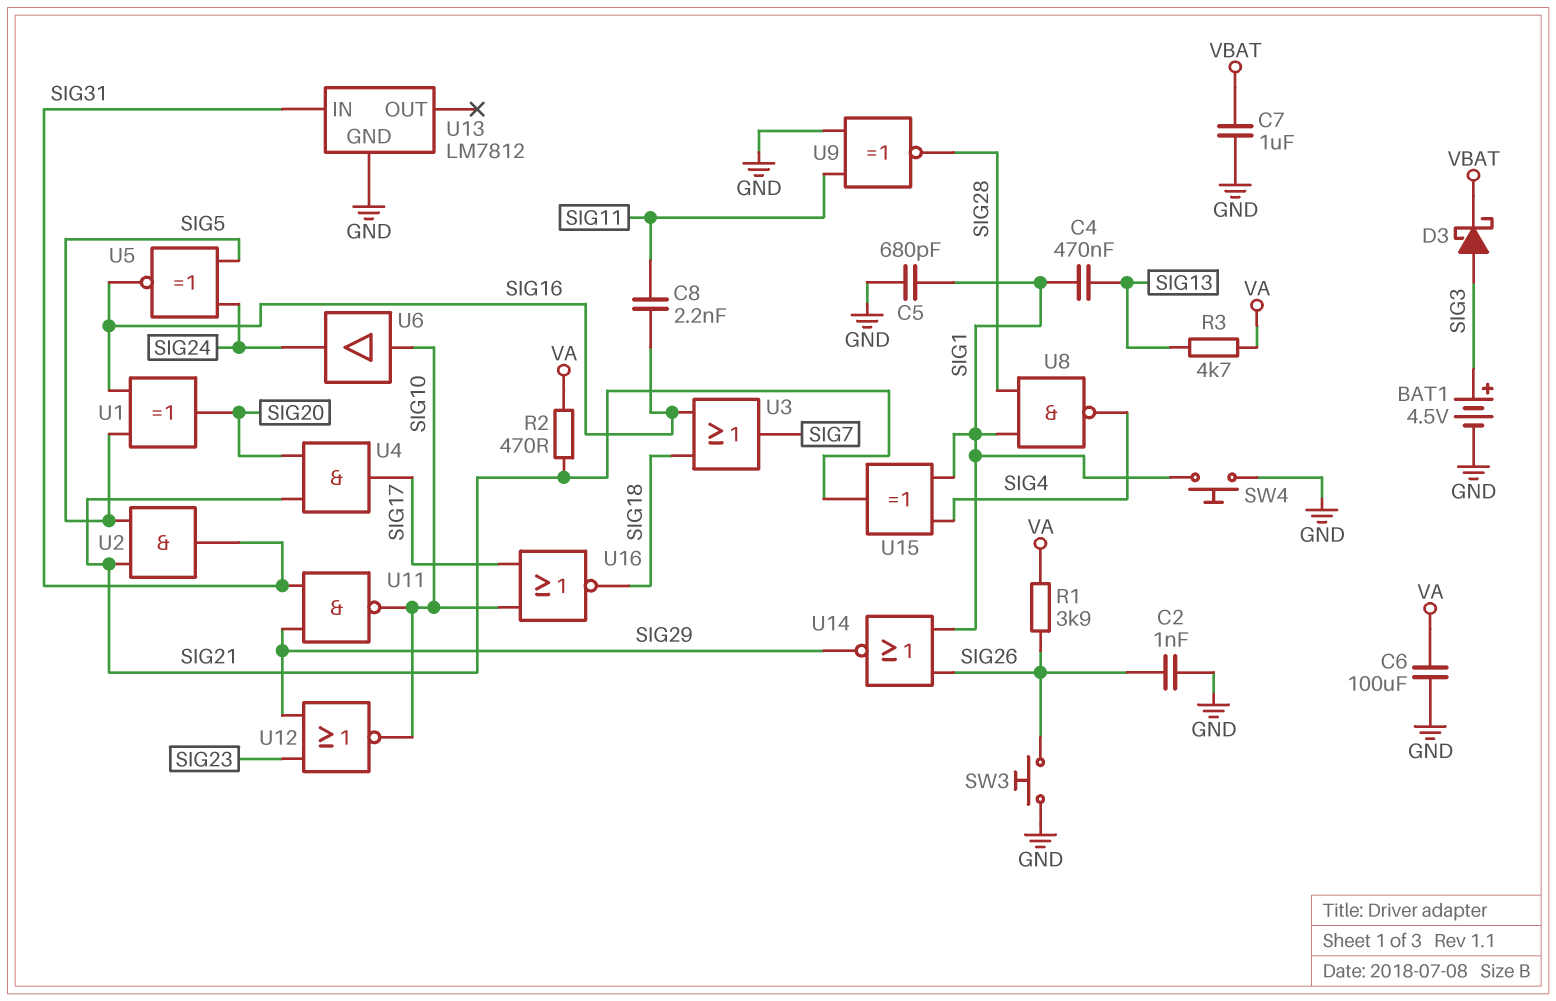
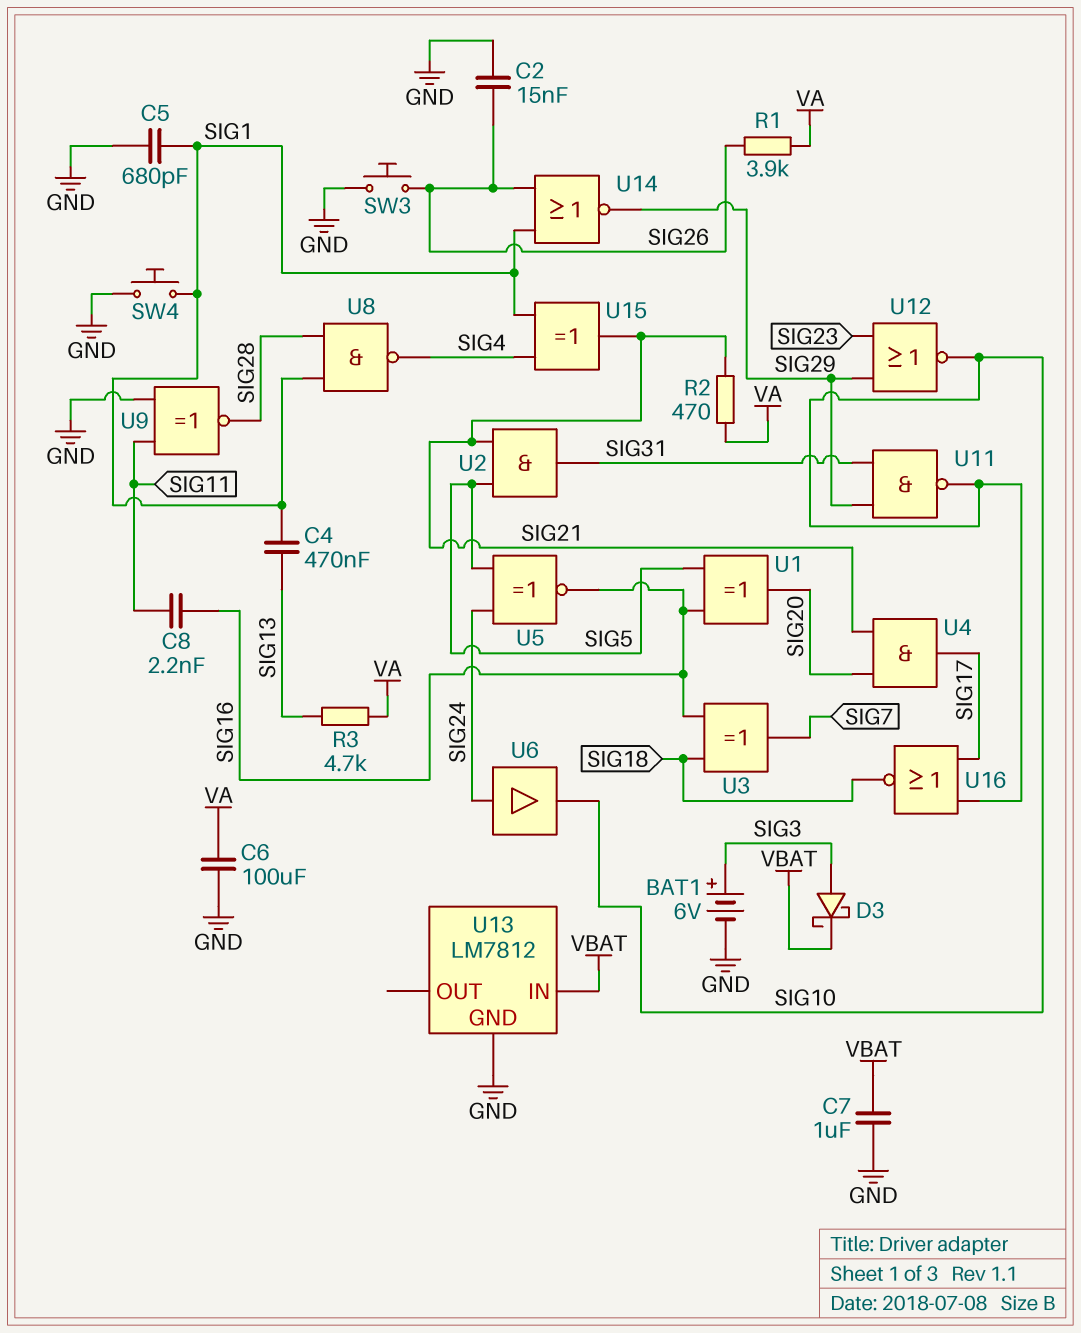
BAT1: 4.5V (plus SIG3, minus GND) -> 6V (plus SIG3, minus GND)
C2: 1nF (GND, SIG26) -> 15nF (GND, SIG26)
U3: OR (in SIG16, in SIG18, out SIG7) -> XOR (in SIG16, in SIG18, out SIG7)
U6: buffer (in SIG10, out SIG24) -> buffer (in SIG24, out SIG10)
U13 pin IN: SIG31 -> VBAT

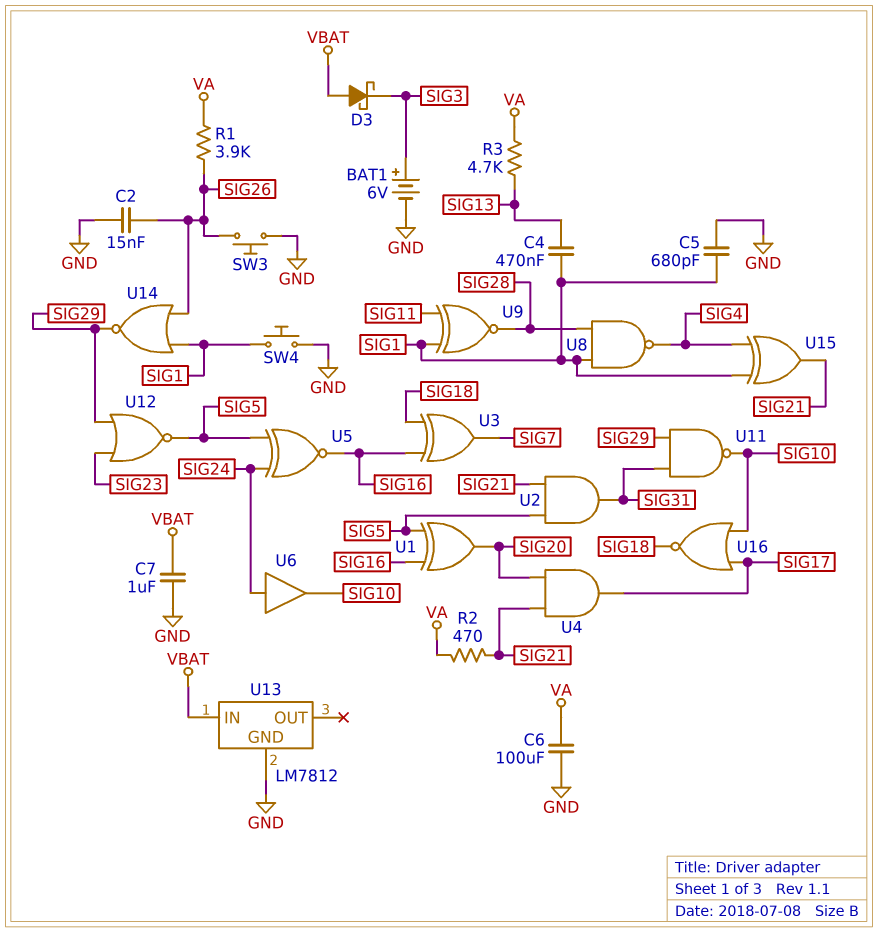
C8: 2.2nF (SIG11, SIG16) -> none
D3: schottky (A SIG3, K VBAT) -> schottky (A VBAT, K SIG3)
U9: XNOR (in GND, in SIG11, out SIG28) -> XNOR (in SIG1, in SIG11, out SIG28)
U12: NOR (in SIG23, in SIG29, out SIG10) -> NOR (in SIG23, in SIG29, out SIG5)

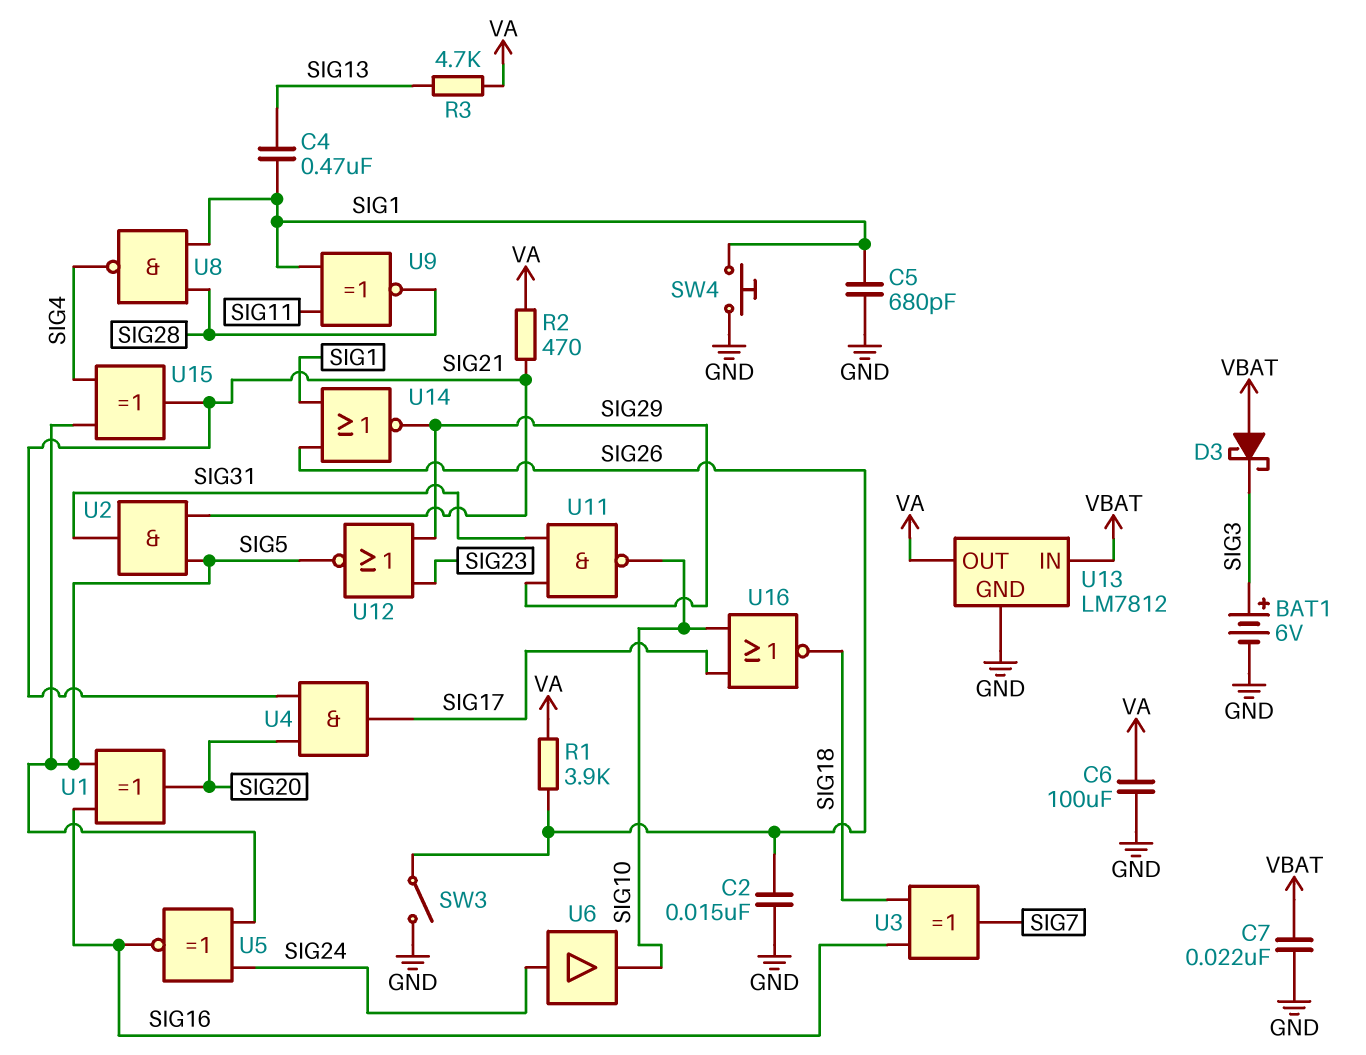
C7: 1uF (GND, VBAT) -> 22nF (GND, VBAT)
SW3: button (GND, SIG26) -> switch (GND, SIG26)
U13 pin OUT: none -> VA
U15: XOR (in SIG1, in SIG4, out SIG21) -> XOR (in SIG4, in SIG5, out SIG21)

